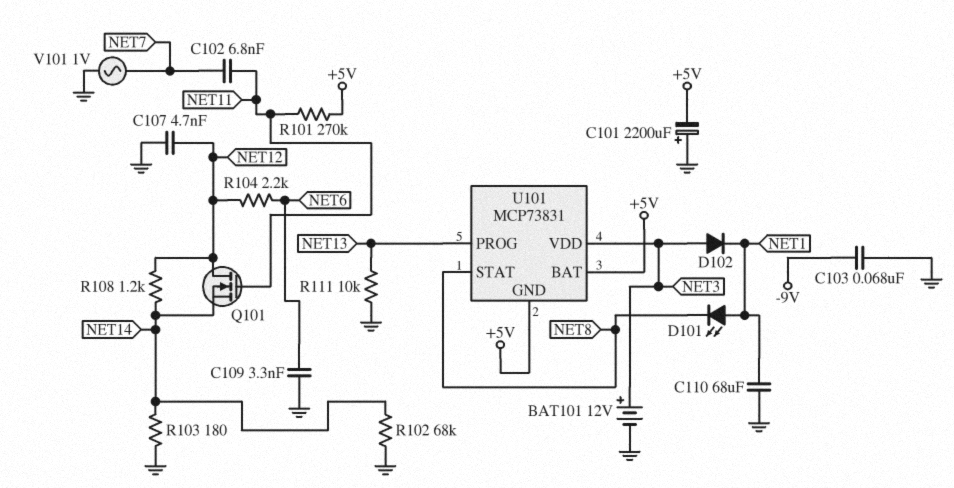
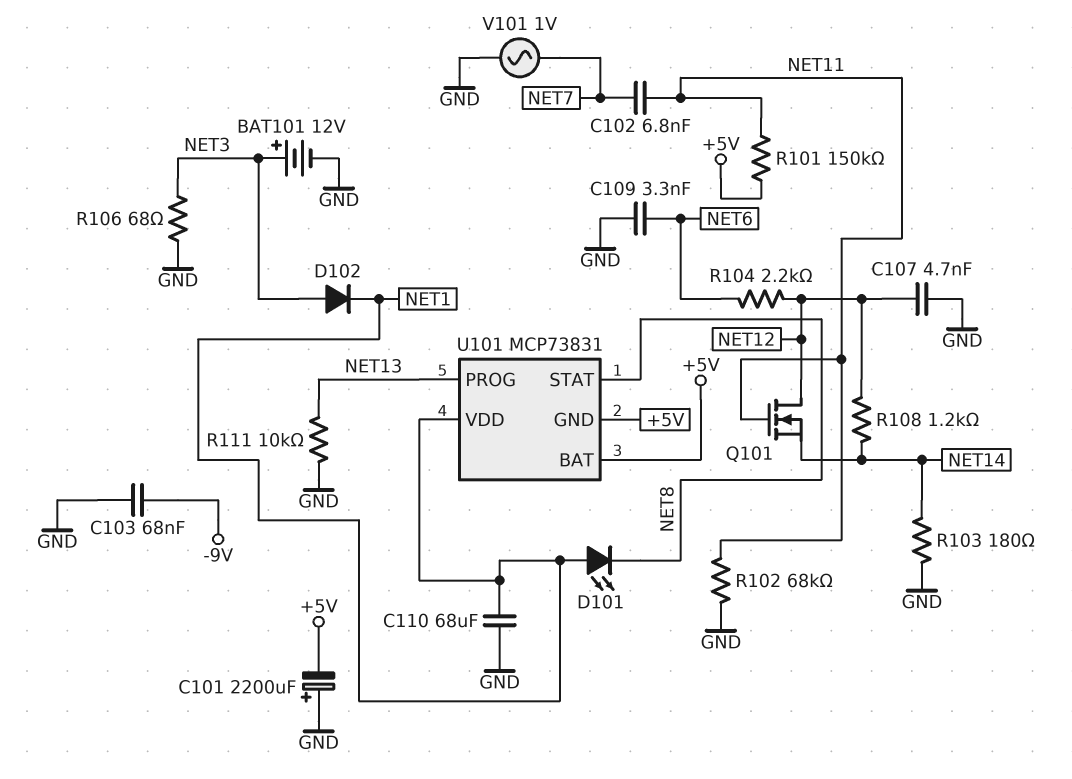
R101: 270k (+5V, NET11) -> 150k (+5V, NET11)
R102: 68k (GND, NET14) -> 68k (GND, NET11)
R106: none -> 68 (GND, NET3)
U101 pin VDD: NET3 -> NET1

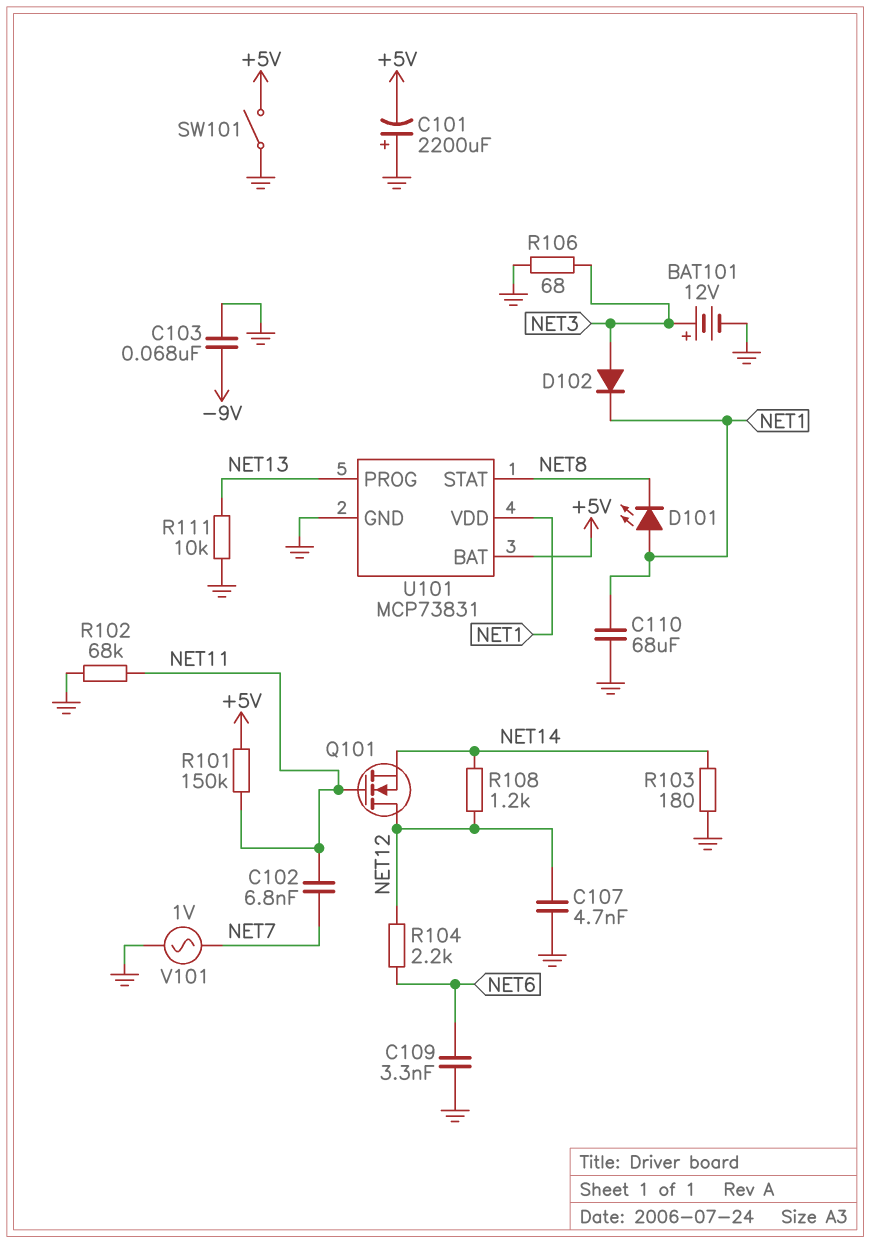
SW101: none -> switch (+5V, GND)
U101 pin GND: +5V -> GND

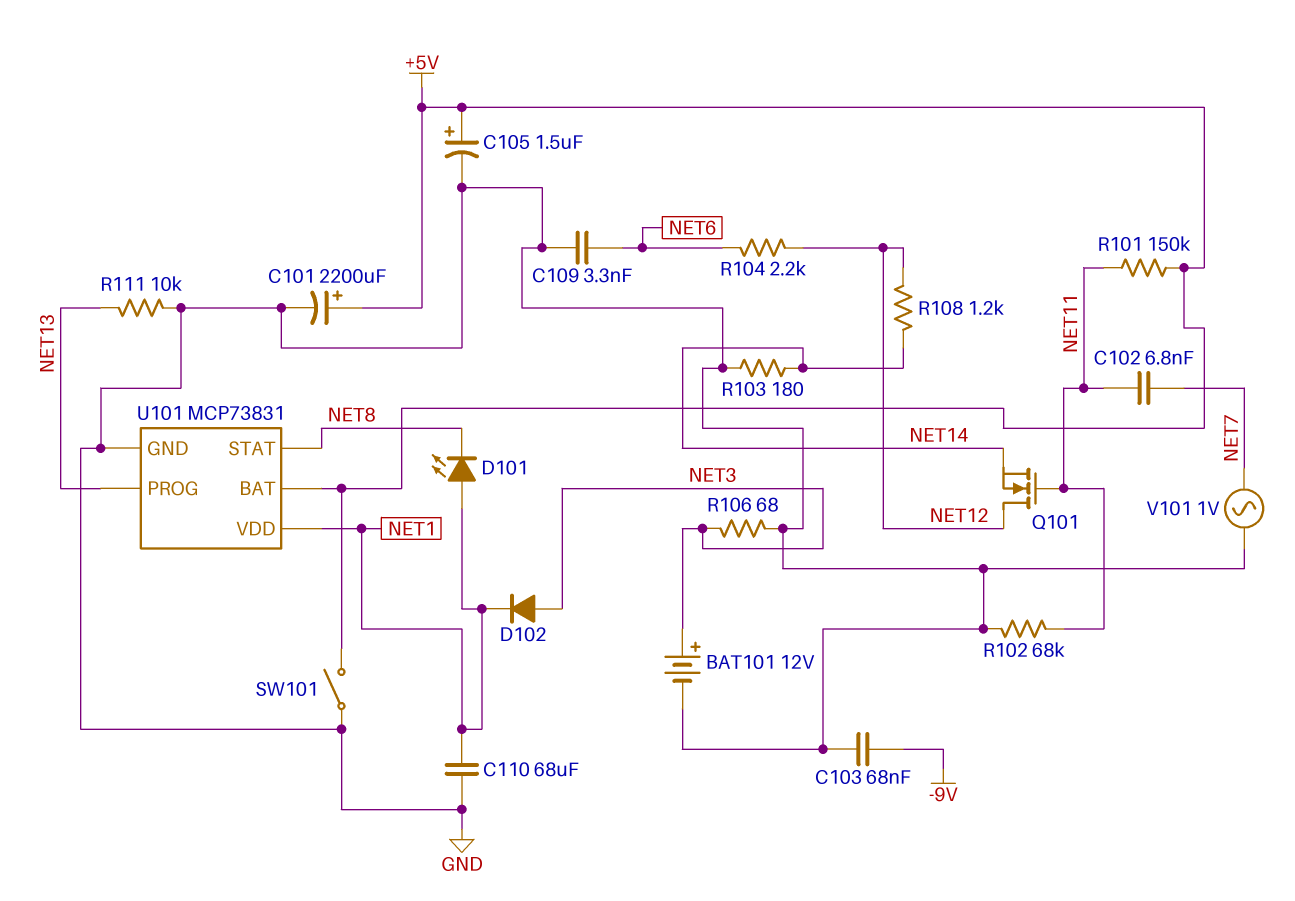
C101: 2200uF (plus GND, minus +5V) -> 2200uF (plus +5V, minus GND)
C105: none -> 1.5uF (plus +5V, minus GND)
C107: 4.7nF (GND, NET12) -> none

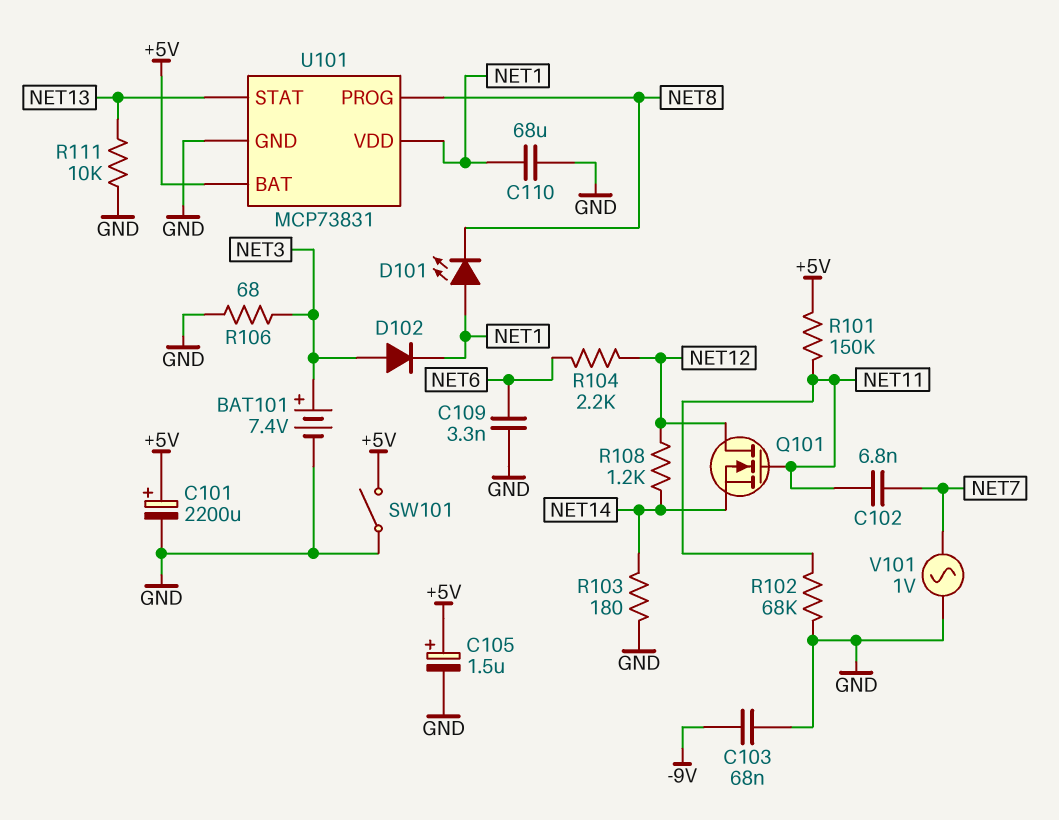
BAT101: 12V (plus NET3, minus GND) -> 7.4V (plus NET3, minus GND)
U101 pin PROG: NET13 -> NET8
U101 pin STAT: NET8 -> NET13

